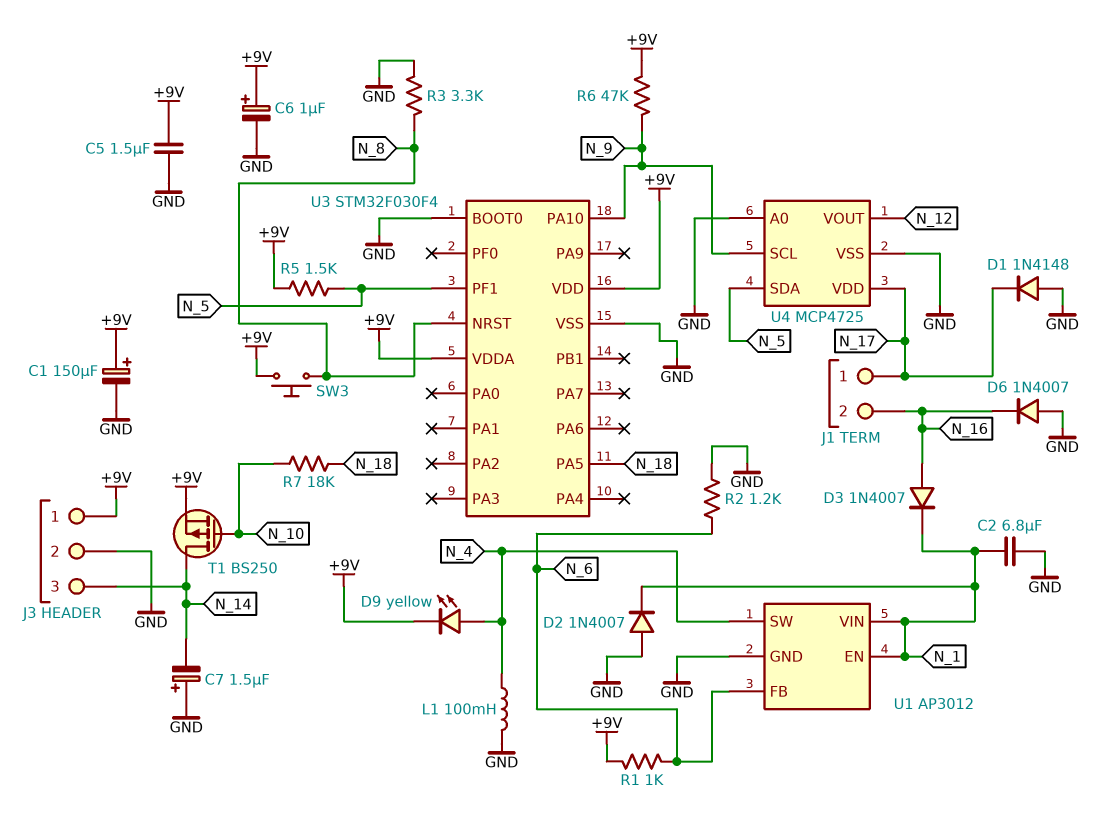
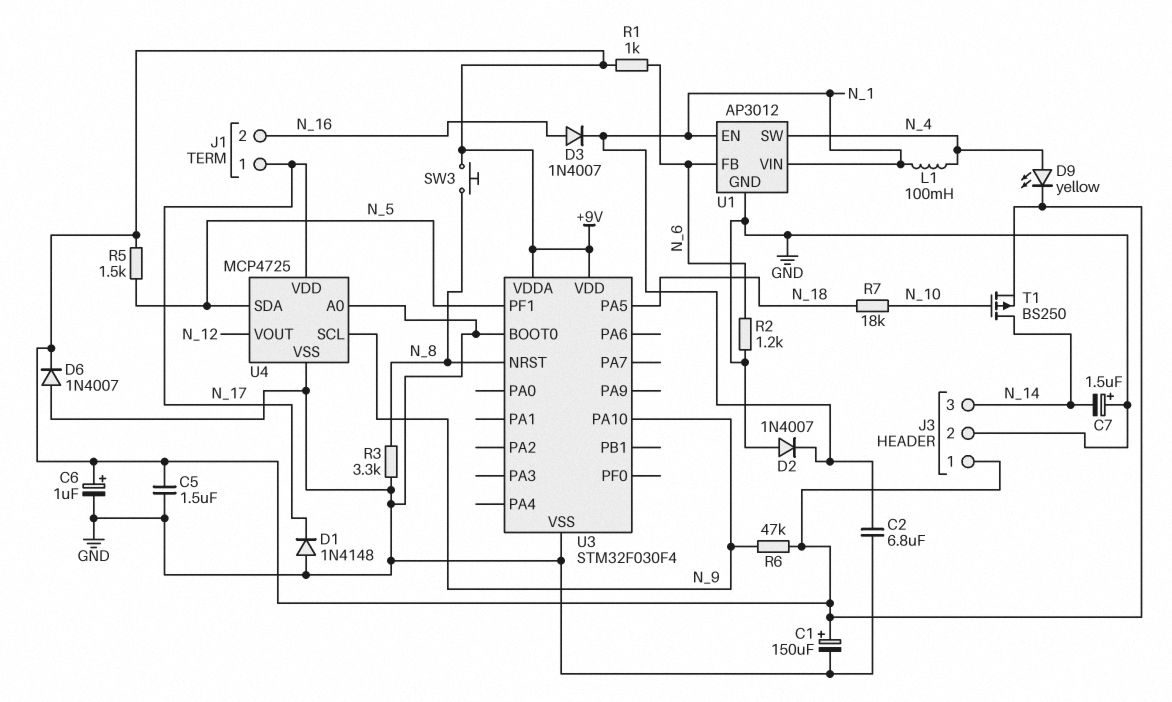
D6: diode 1N4007 (A GND, K N_16) -> diode 1N4007 (A GND, K +9V)
L1: 100mH (GND, N_4) -> 100mH (N_1, N_4)

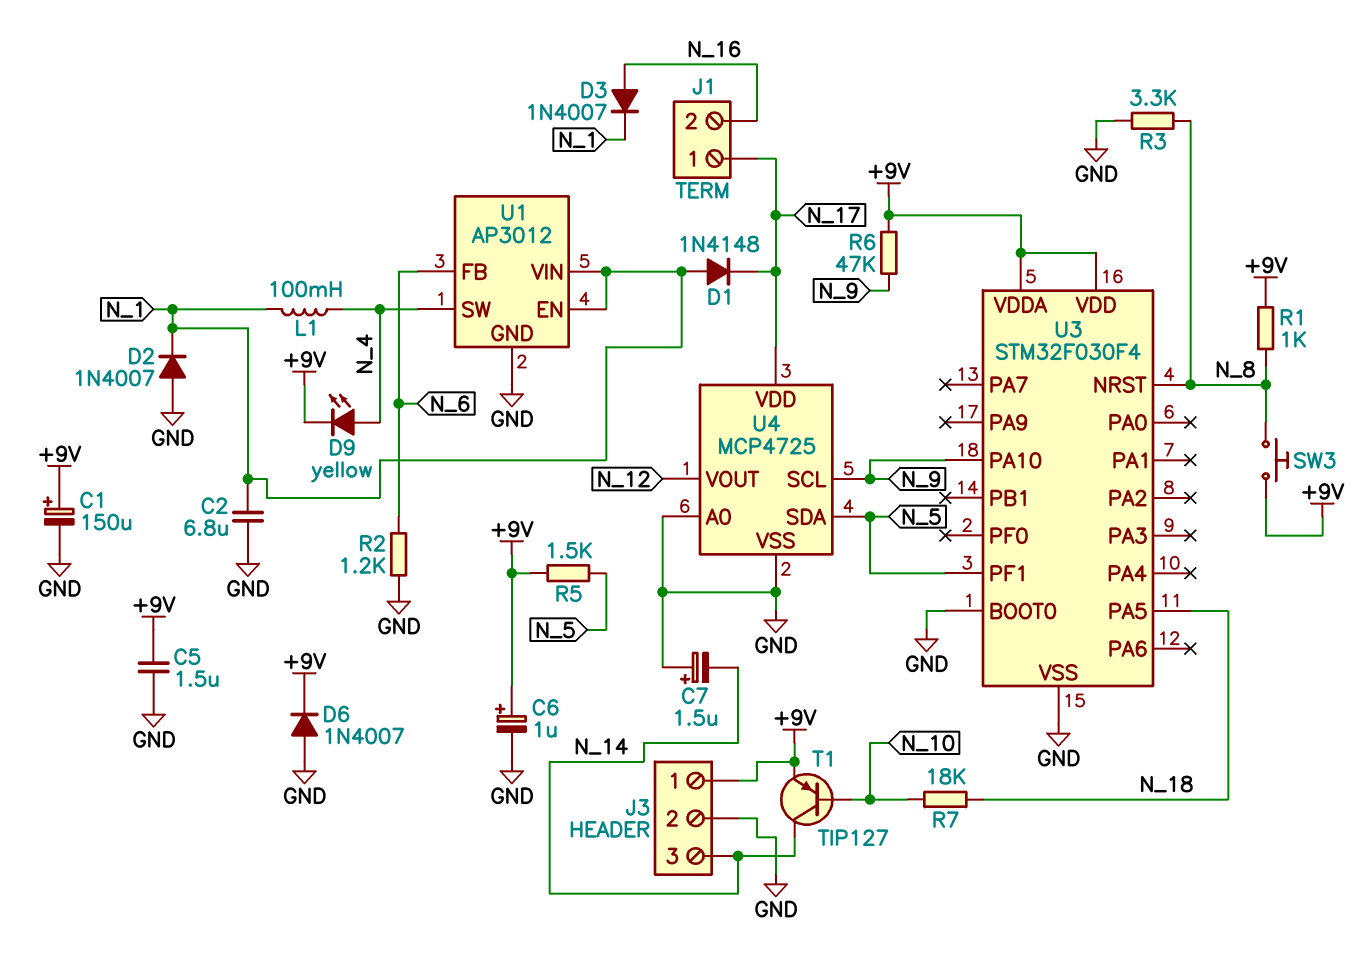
D1: diode 1N4148 (A GND, K N_17) -> diode 1N4148 (A N_1, K N_17)
R1: 1k (+9V, N_6) -> 1k (+9V, N_8)
T1: PMOS BS250 (G N_10, D N_14, S +9V) -> PNP TIP127 (B N_10, C N_14, E +9V)

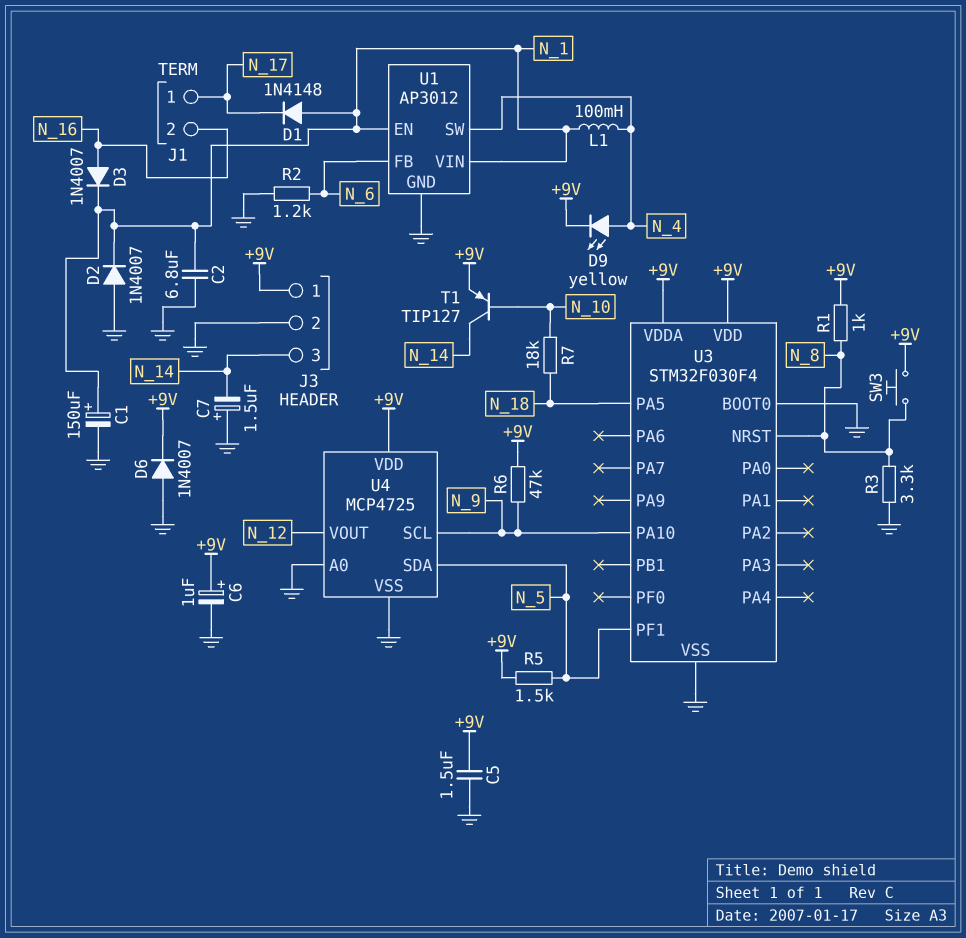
C1: 150uF (plus +9V, minus GND) -> 150uF (plus N_1, minus GND)
U4 pin VDD: N_17 -> +9V

